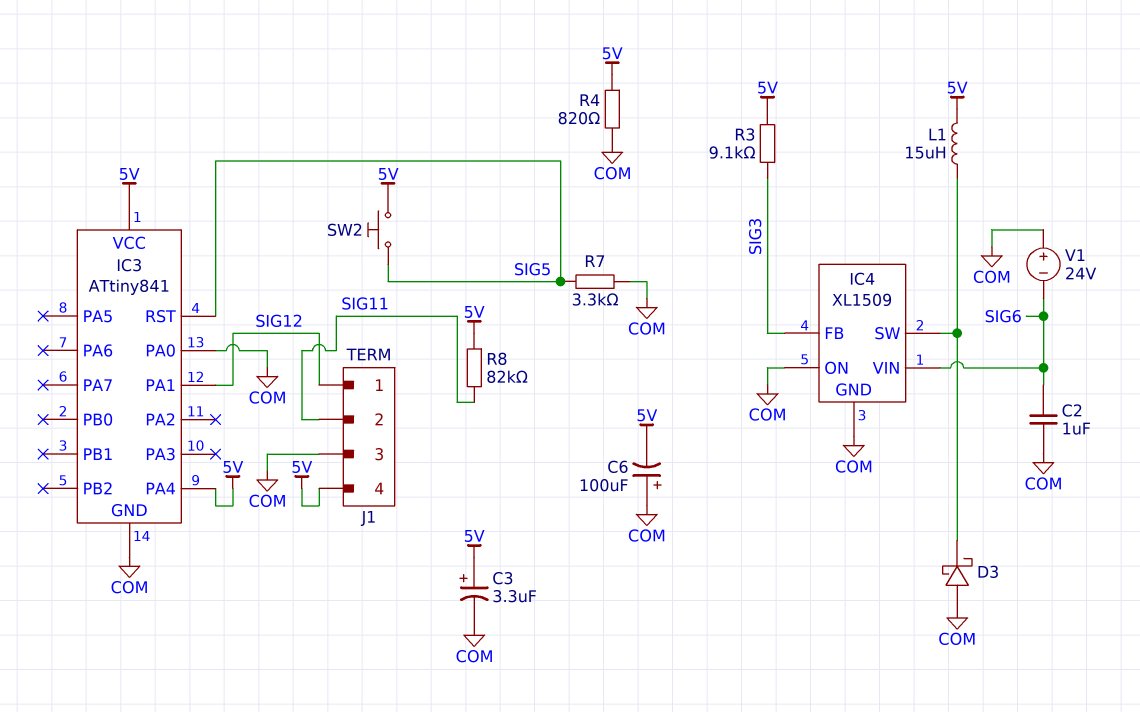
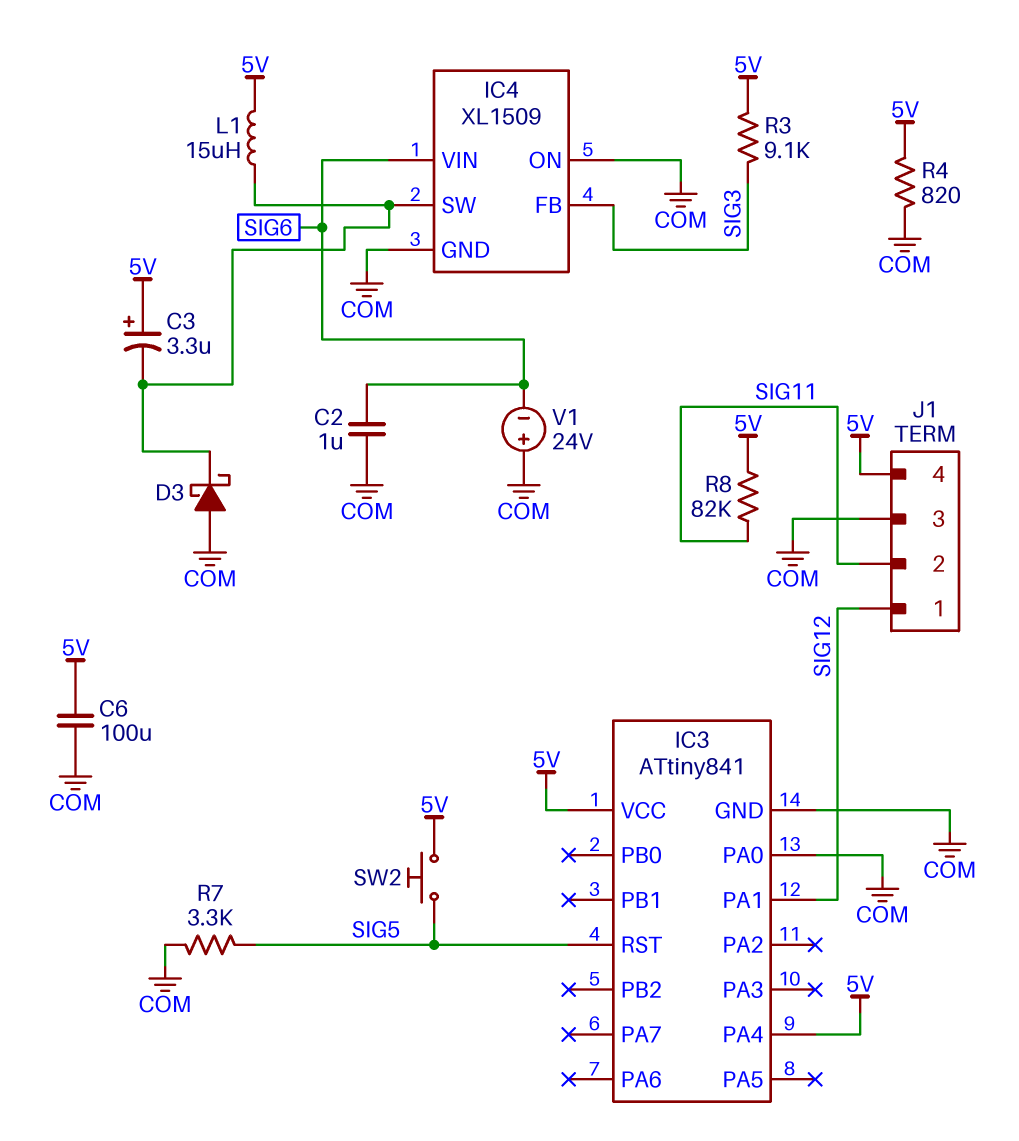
C3: 3.3uF (plus 5V, minus COM) -> 3.3uF (plus 5V, minus IC4/SW)
C6: 100uF (plus COM, minus 5V) -> 100uF (5V, COM)

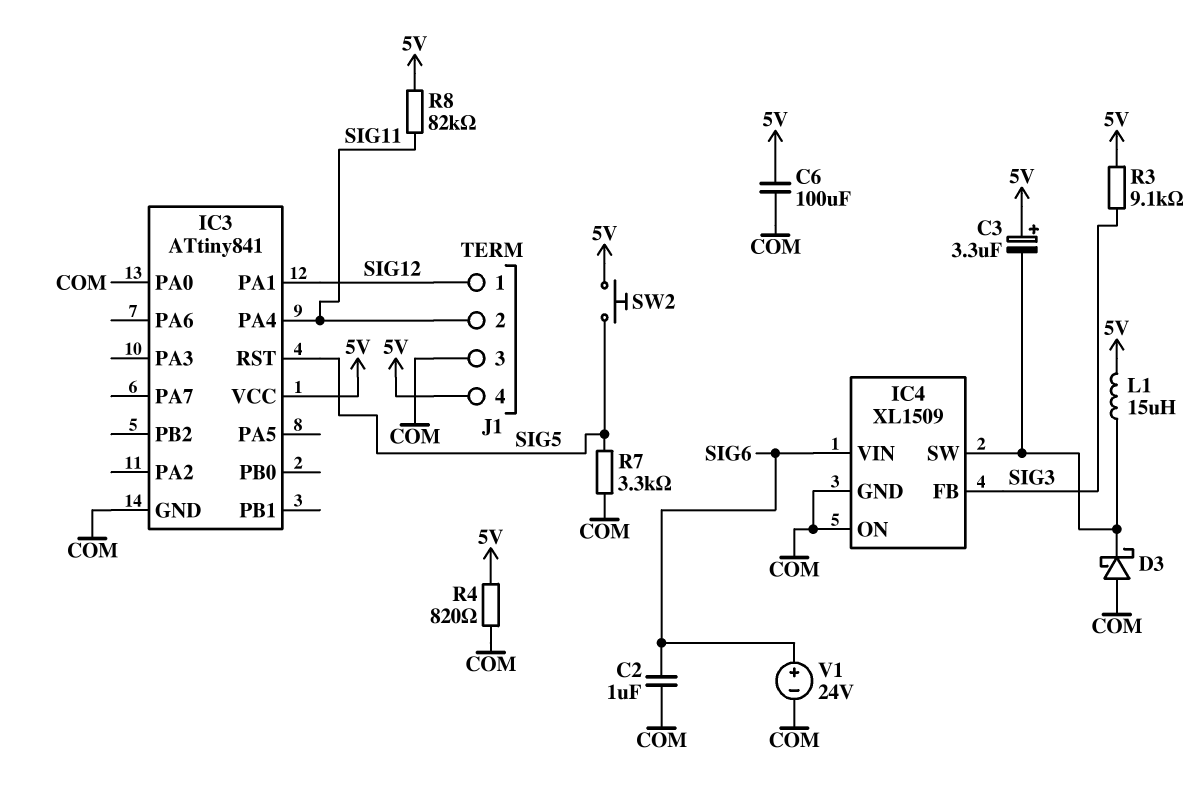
IC3 pin PA4: 5V -> SIG11
V1: 24V (plus COM, minus SIG6) -> 24V (plus SIG6, minus COM)

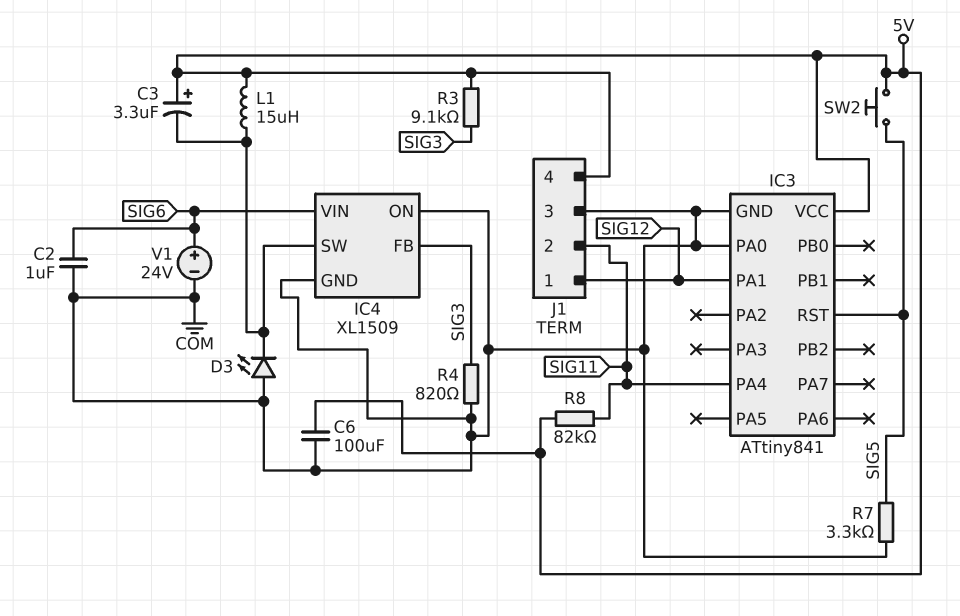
D3: schottky (A COM, K IC4/SW) -> LED (A COM, K IC4/SW)
R4: 820 (5V, COM) -> 820 (COM, SIG3)

